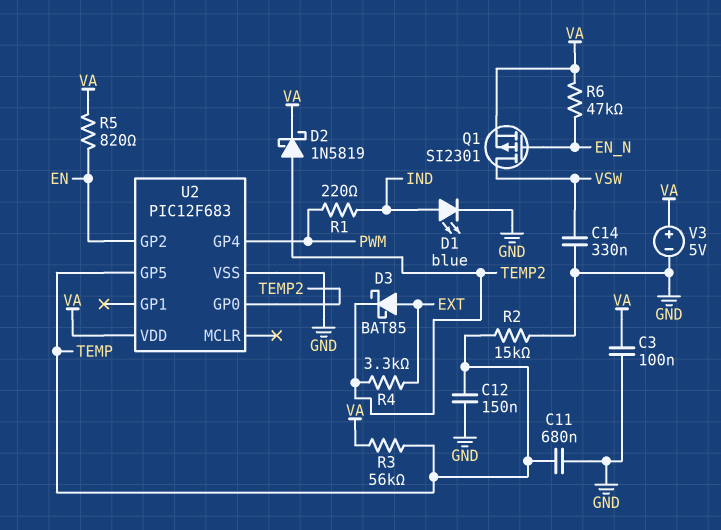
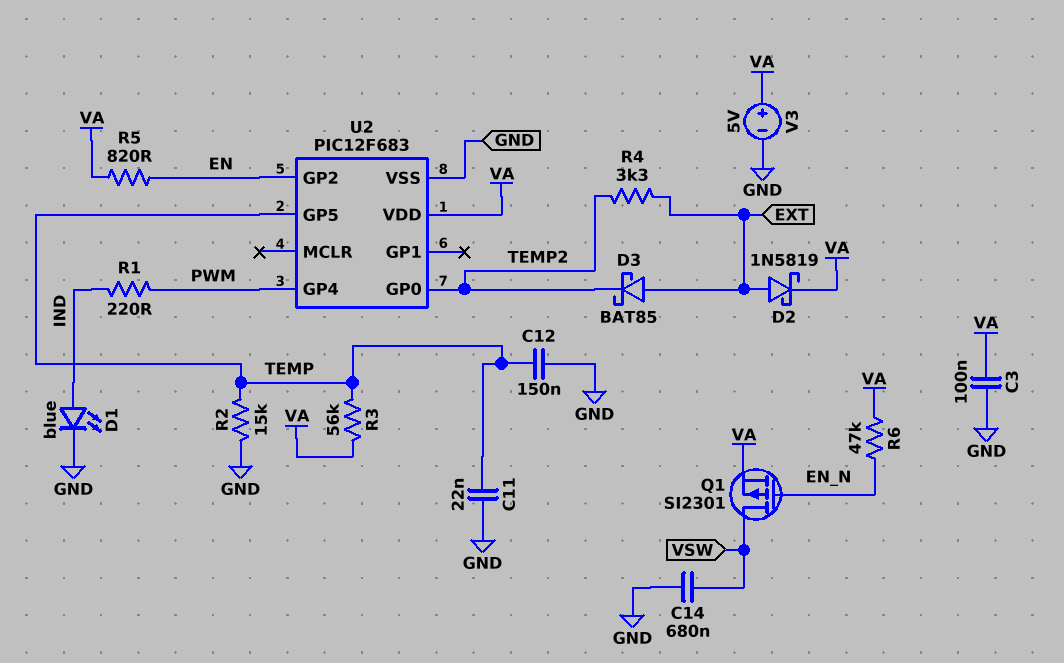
C11: 680nF (GND, TEMP) -> 22nF (GND, TEMP)
C14: 330nF (GND, VSW) -> 680nF (GND, VSW)
D2: schottky 1N5819 (A TEMP2, K VA) -> schottky 1N5819 (A EXT, K VA)

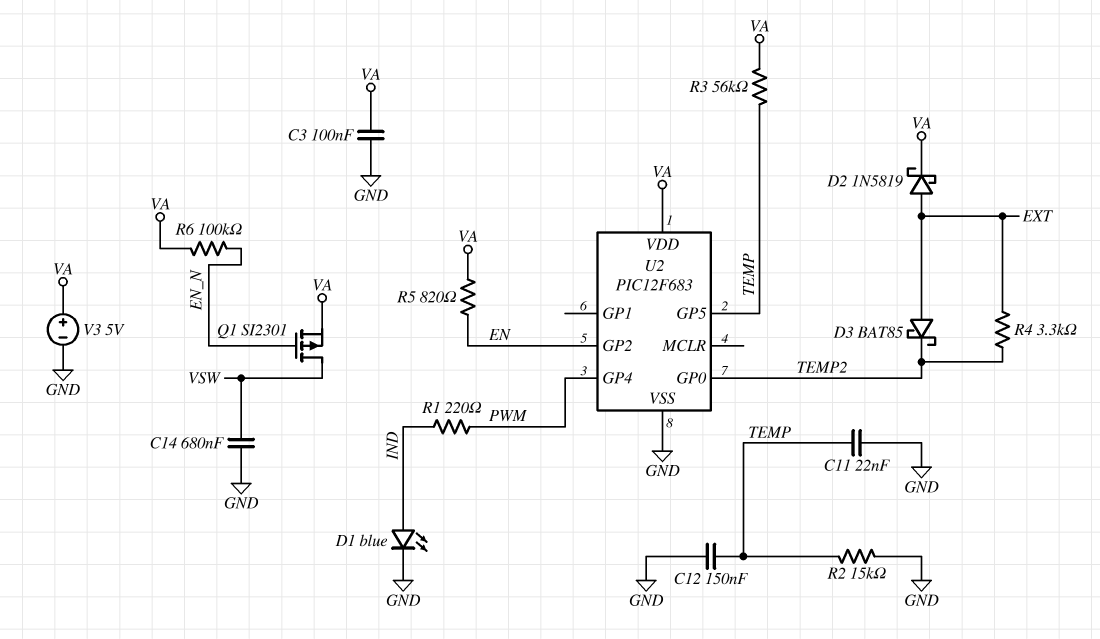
R6: 47k (EN_N, VA) -> 100k (EN_N, VA)

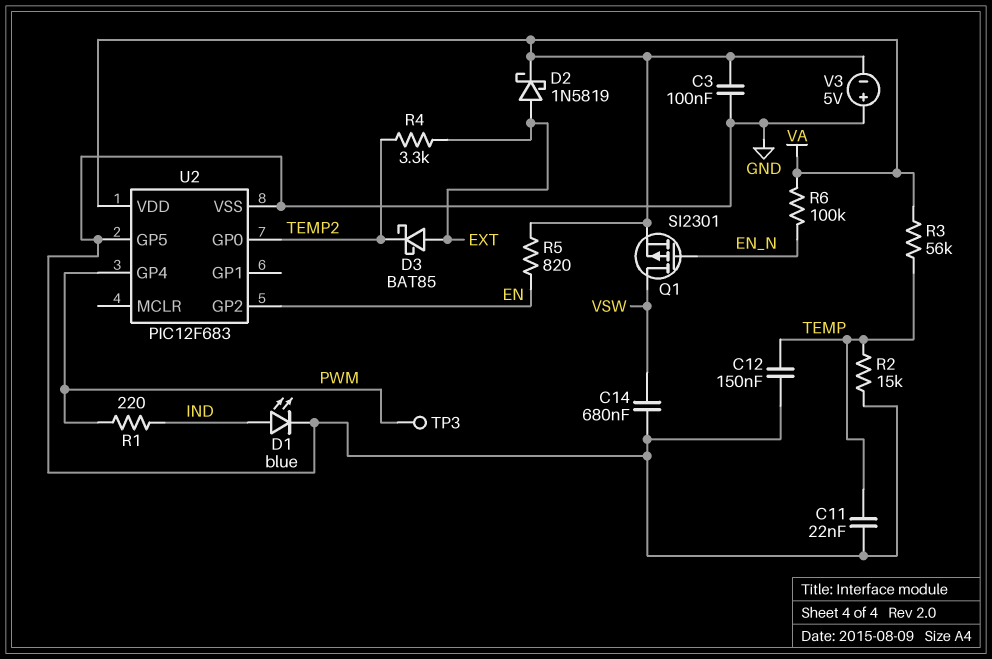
TP3: none -> test point (PWM)
U2 pin GP5: TEMP -> GND
V3: 5V (plus VA, minus GND) -> 5V (plus GND, minus VA)

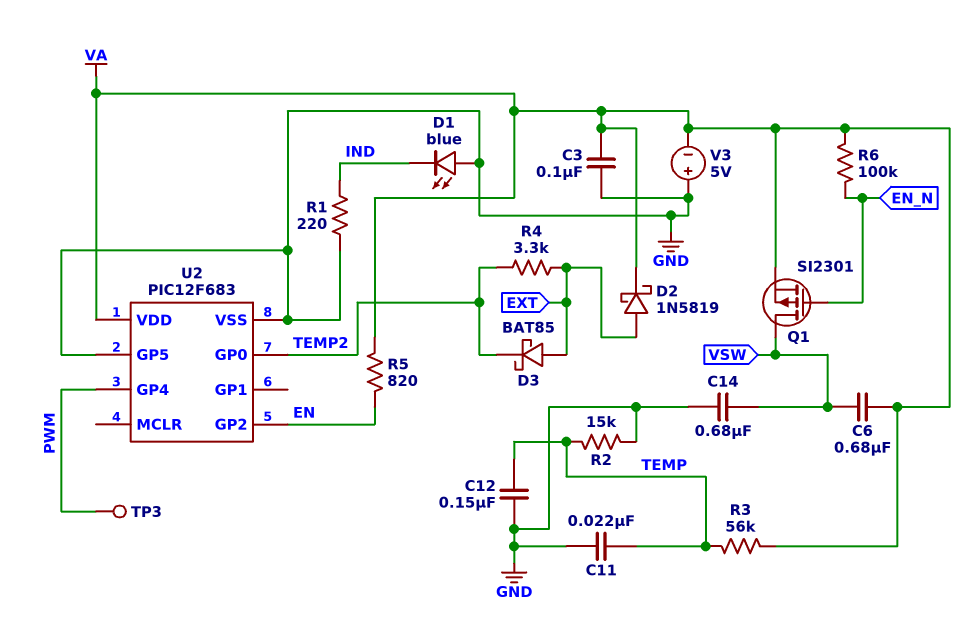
C6: none -> 680nF (VA, VSW)
D1: LED blue (A IND, K GND) -> LED blue (A GND, K IND)
R1: 220 (IND, PWM) -> 220 (GND, IND)

